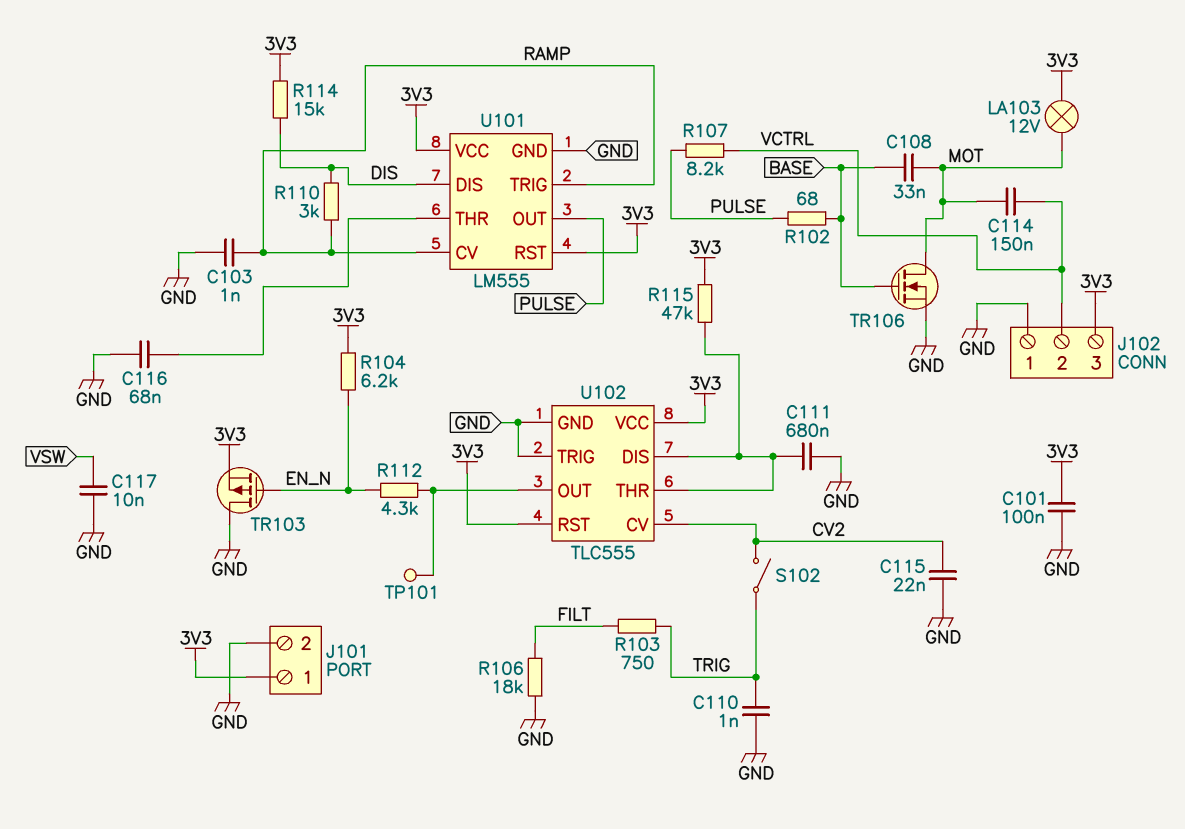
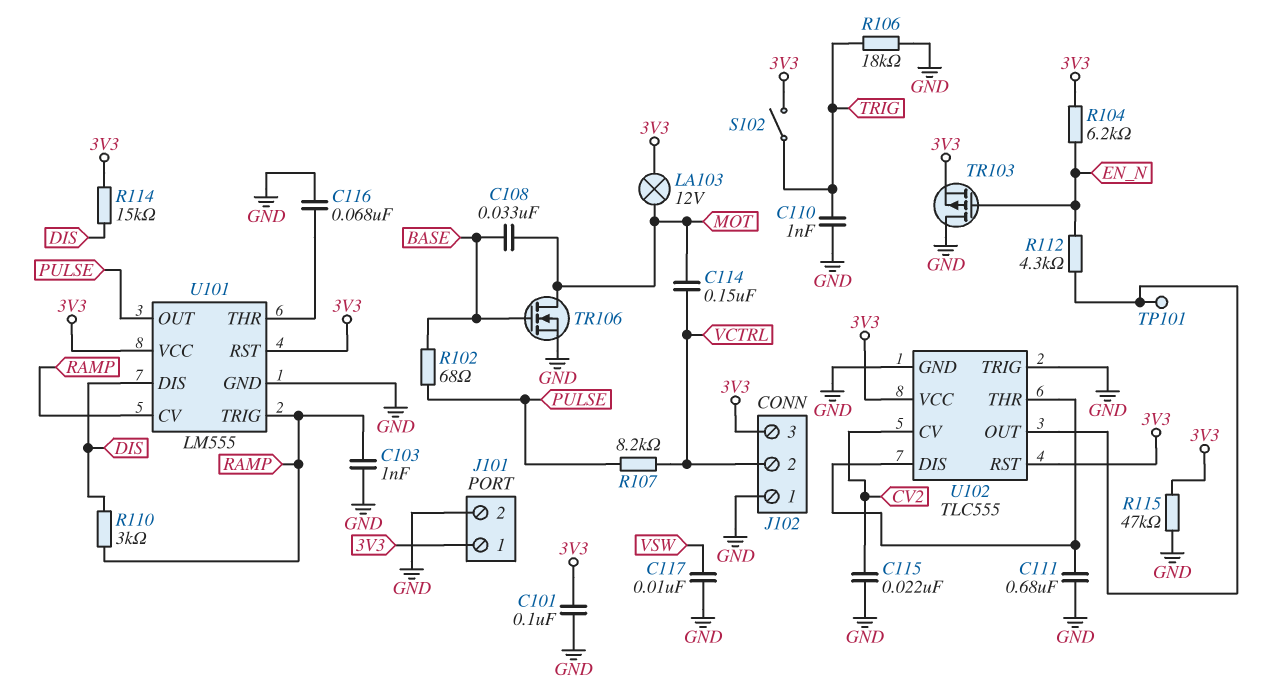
R103: 750 (FILT, TRIG) -> none
R106: 18k (FILT, GND) -> 18k (GND, TRIG)
R115: 47k (3V3, U102/DIS) -> 47k (3V3, GND)
S102: switch (CV2, TRIG) -> switch (3V3, TRIG)

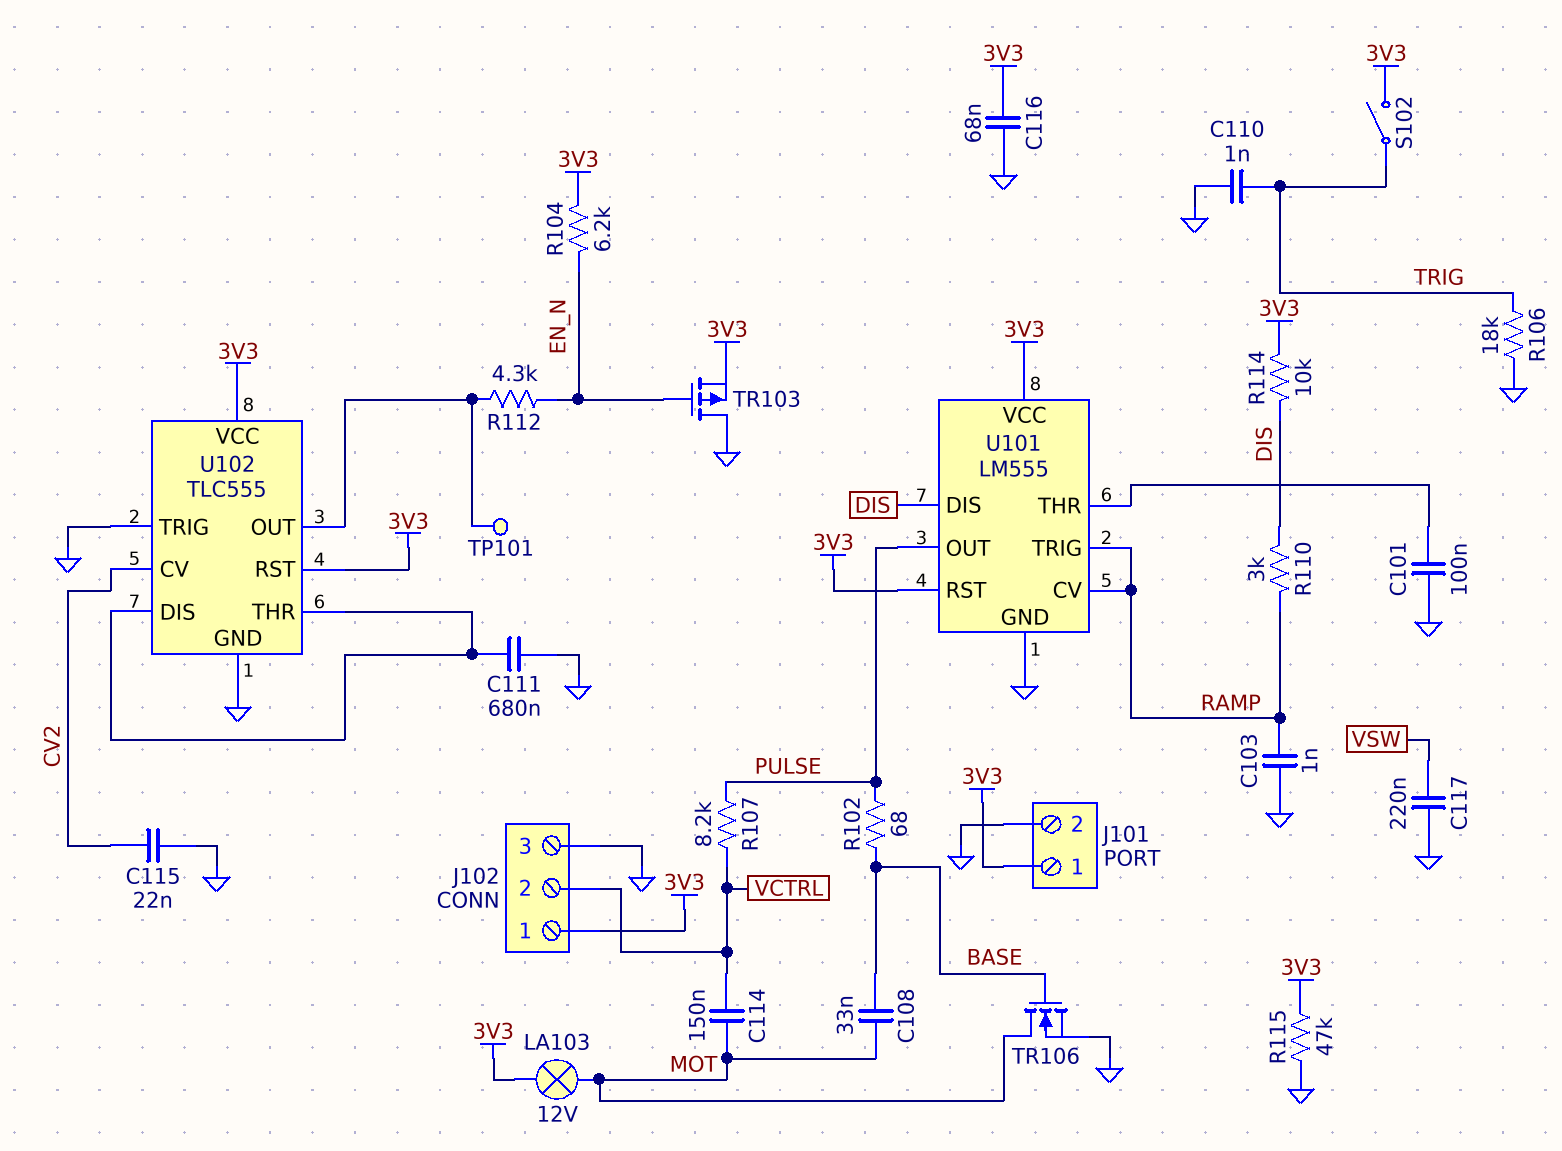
C101: 100nF (3V3, GND) -> 100nF (GND, U101/THR)
C116: 68nF (GND, U101/THR) -> 68nF (3V3, GND)
C117: 10nF (GND, VSW) -> 220nF (GND, VSW)
J102 pin 1: GND -> 3V3
J102 pin 3: 3V3 -> GND
R114: 15k (3V3, DIS) -> 10k (3V3, DIS)

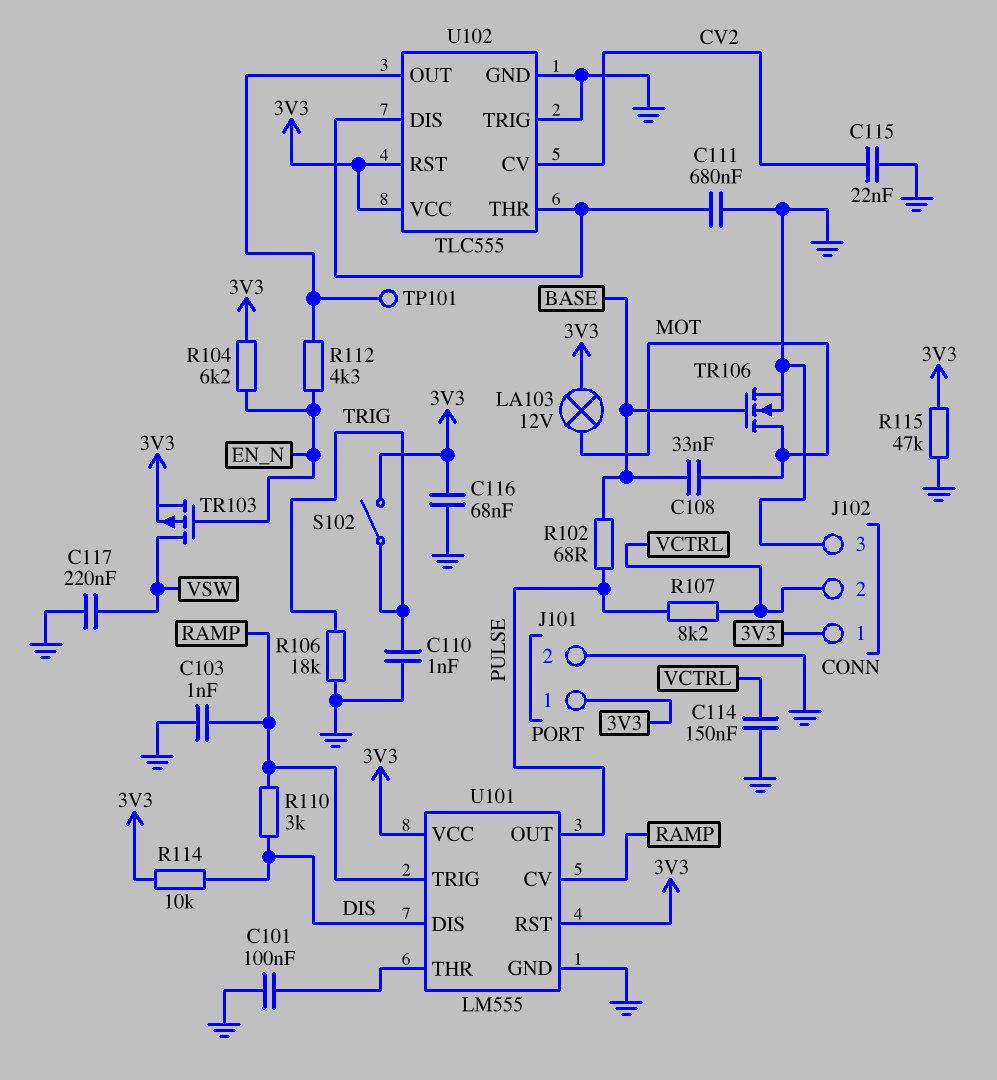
C114: 150nF (MOT, VCTRL) -> 150nF (GND, VCTRL)
TR103: PMOS (G EN_N, D GND, S 3V3) -> PMOS (G EN_N, D VSW, S 3V3)

